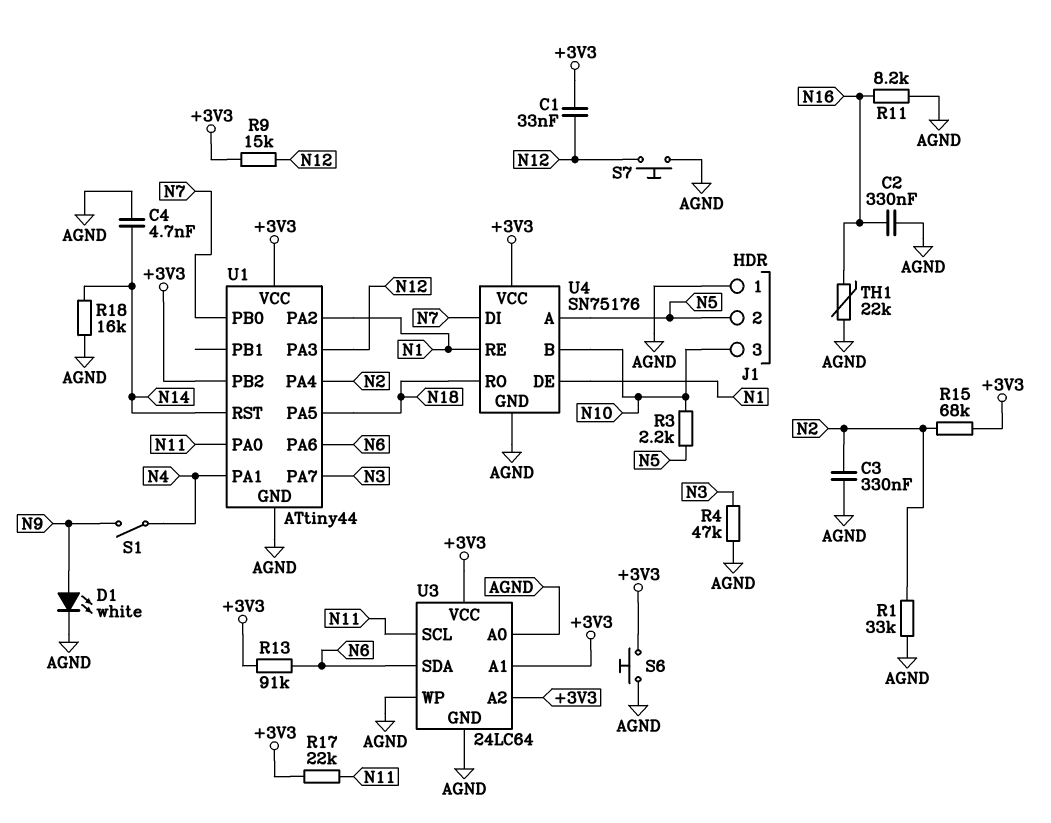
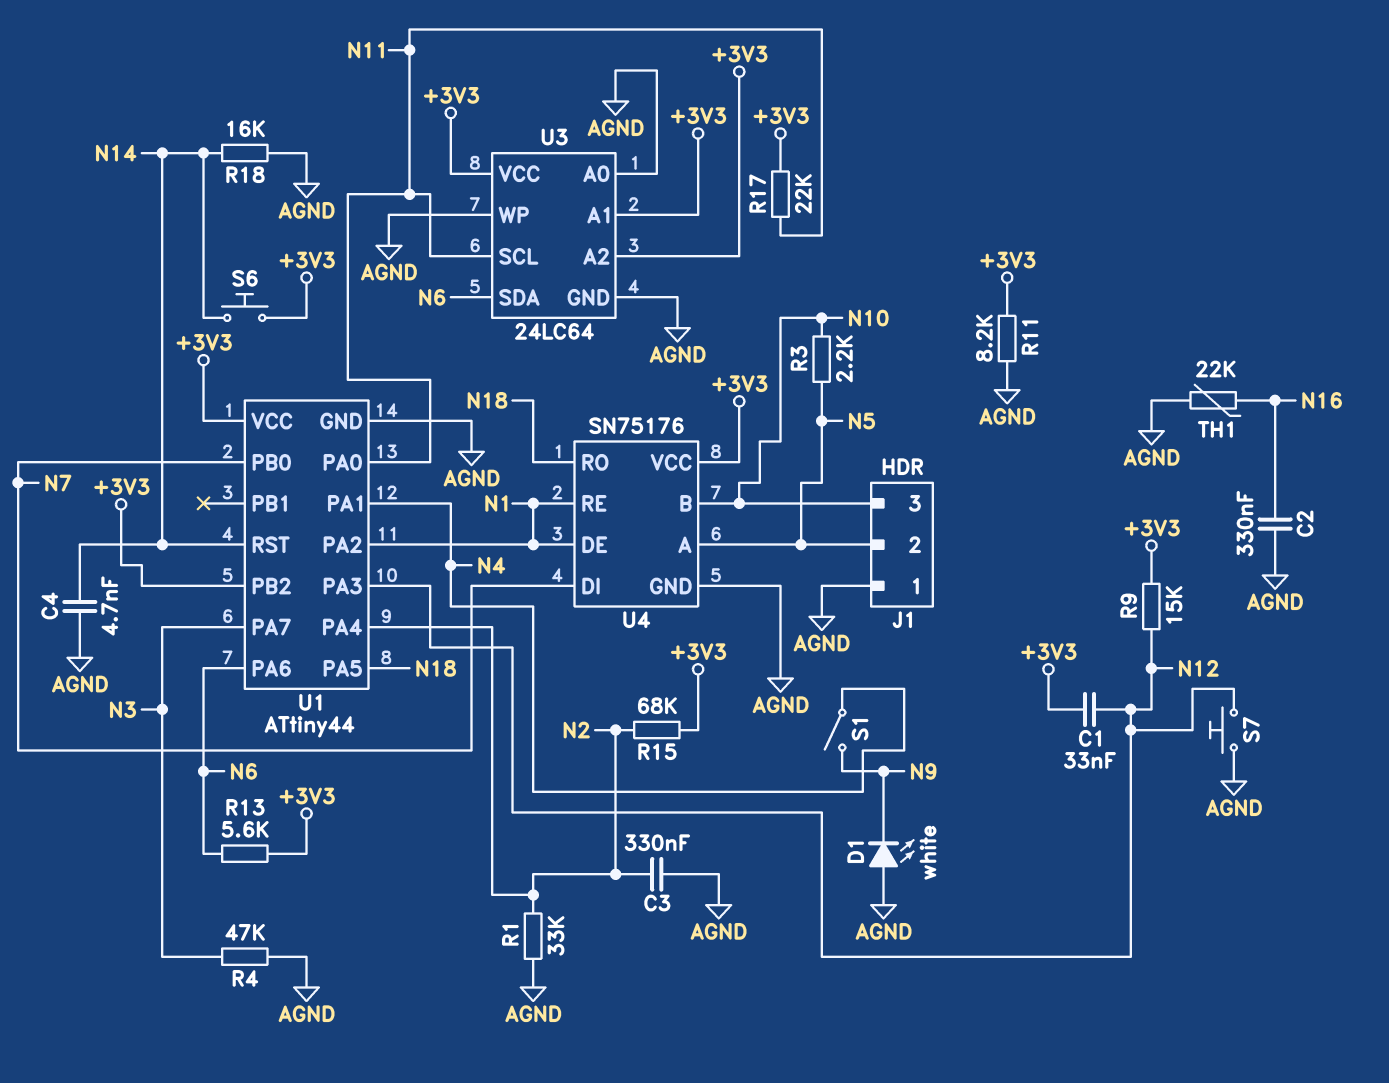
D1: LED white (A N9, K AGND) -> LED white (A AGND, K N9)
R11: 8.2k (AGND, N16) -> 8.2k (+3V3, AGND)
R13: 91k (+3V3, N6) -> 5.6k (+3V3, N6)
S6: button (+3V3, AGND) -> button (+3V3, N14)

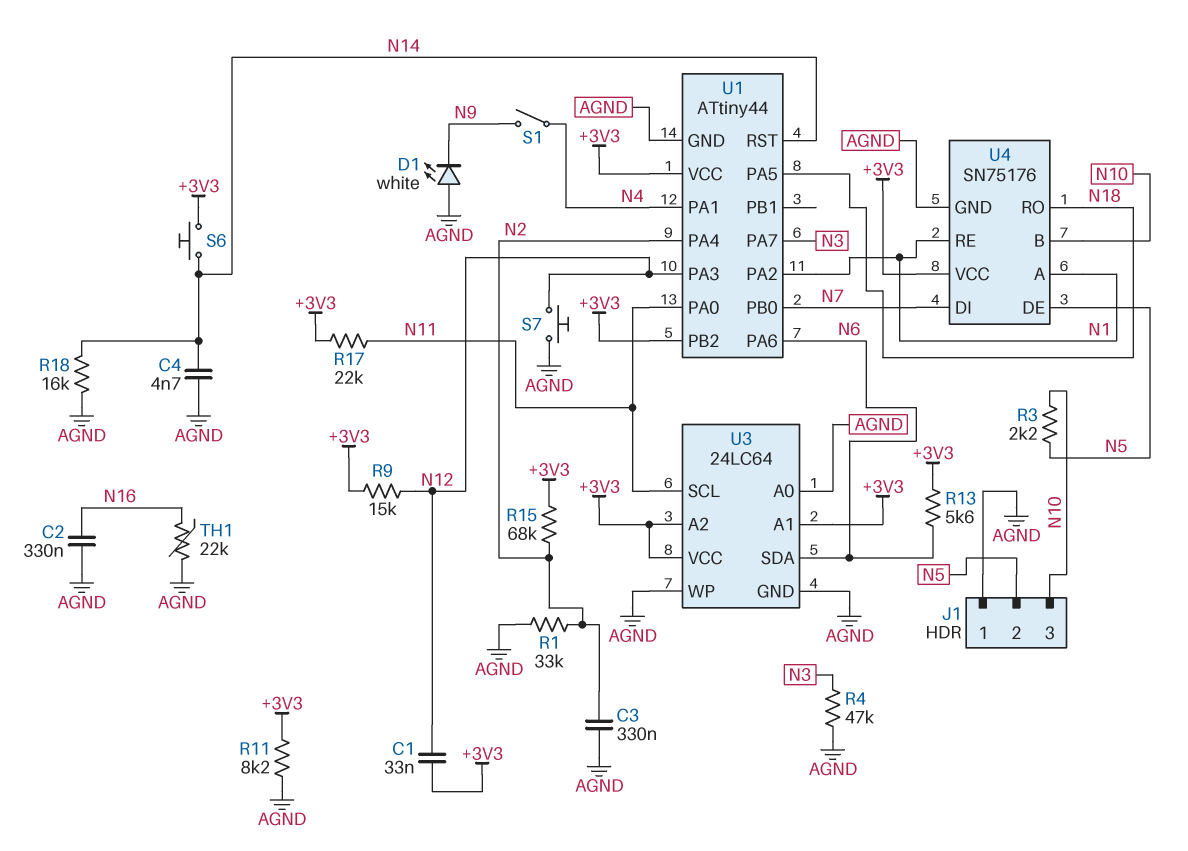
U4 pin A: N5 -> N1
U4 pin DE: N1 -> N5

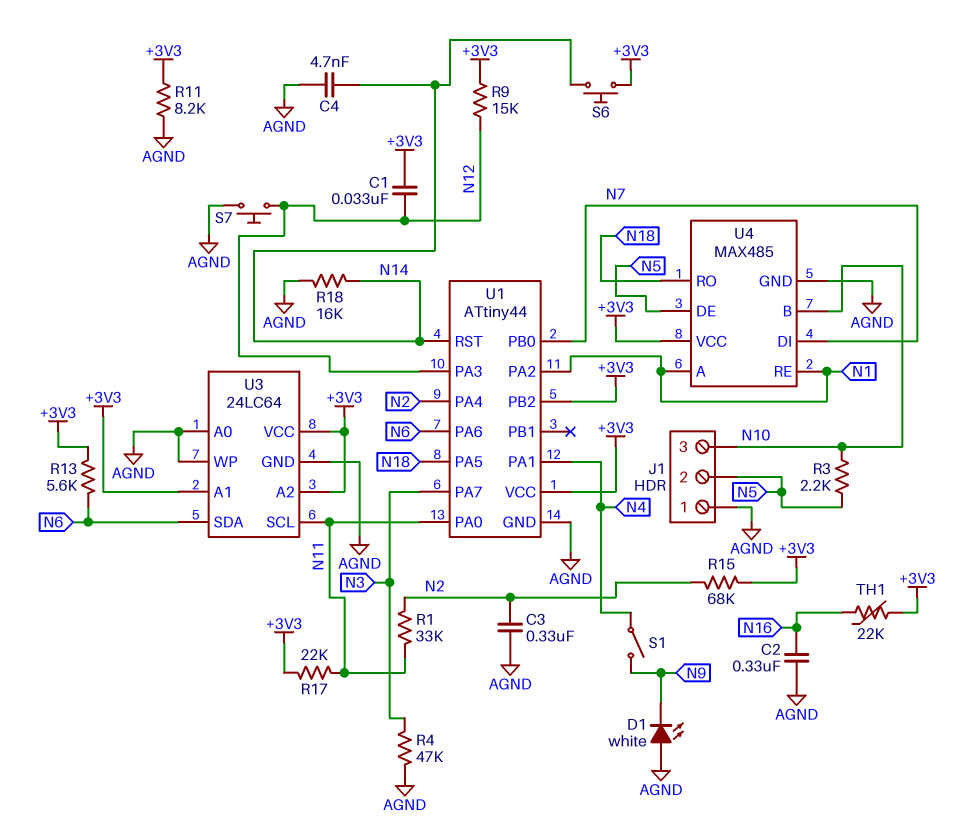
R1: 33k (AGND, N2) -> 33k (N2, N11)
TH1: 22k (AGND, N16) -> 22k (+3V3, N16)
U4: SN75176 -> MAX485

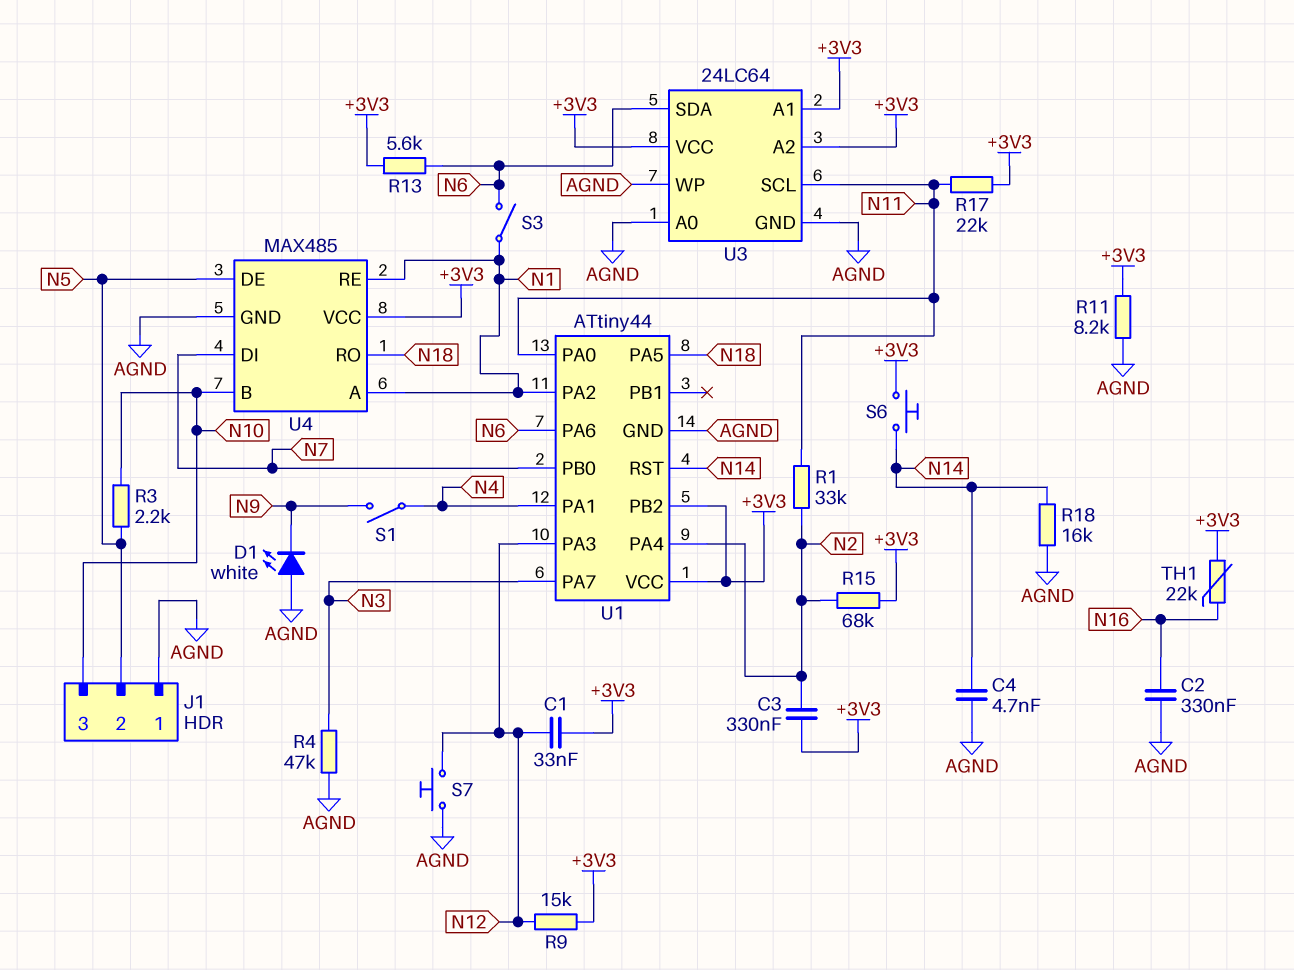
C3: 330nF (AGND, N2) -> 330nF (+3V3, N2)
S3: none -> switch (N1, N6)

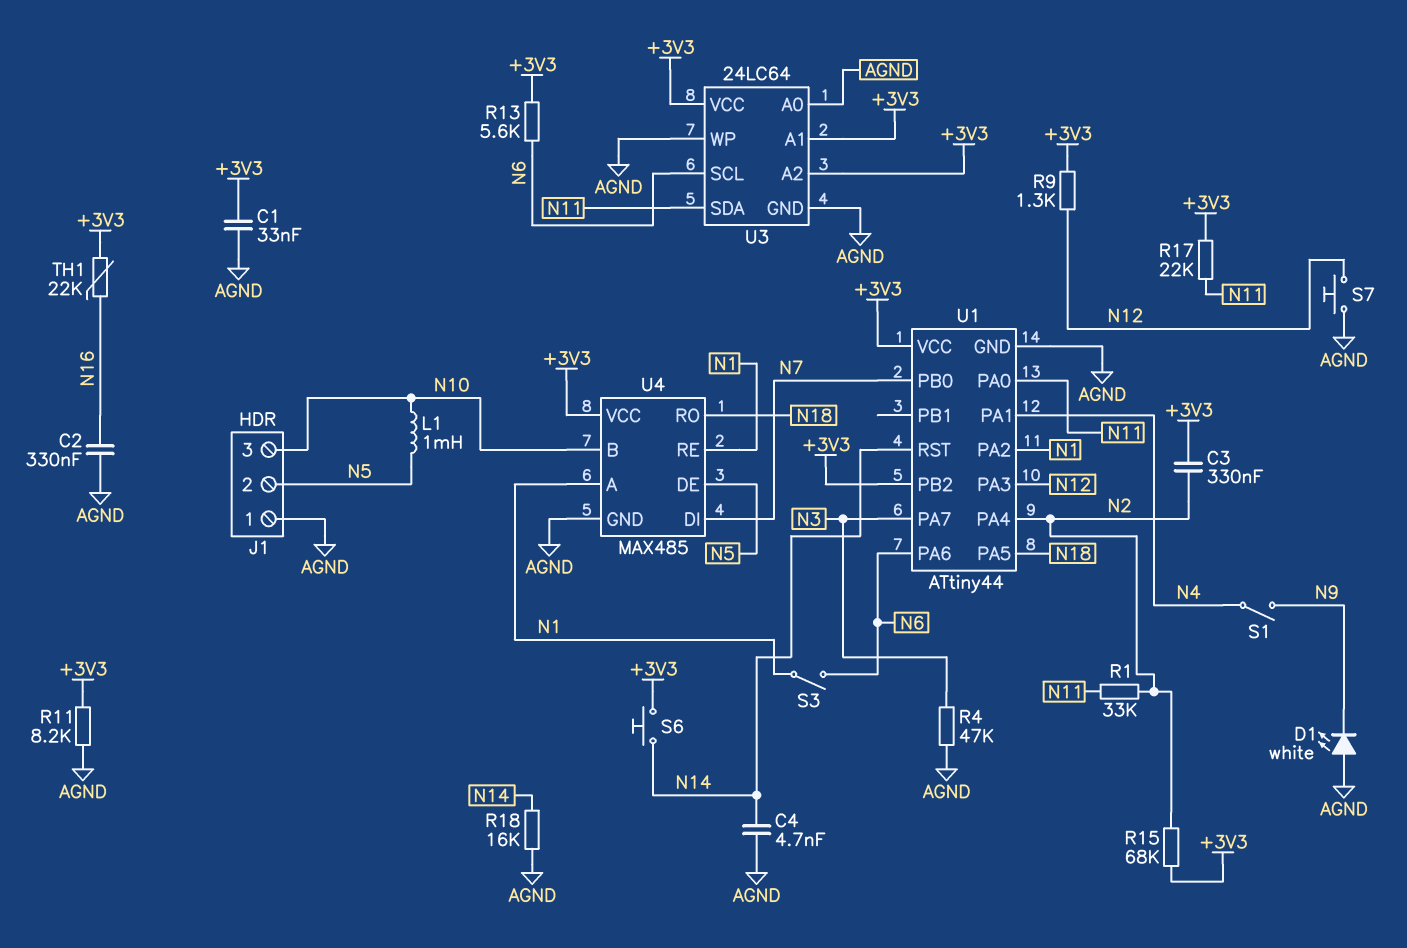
C1: 33nF (+3V3, N12) -> 33nF (+3V3, AGND)
L1: none -> 1mH (N5, N10)
R3: 2.2k (N5, N10) -> none
R9: 15k (+3V3, N12) -> 1.3k (+3V3, N12)
U3 pin SCL: N11 -> N6
U3 pin SDA: N6 -> N11

